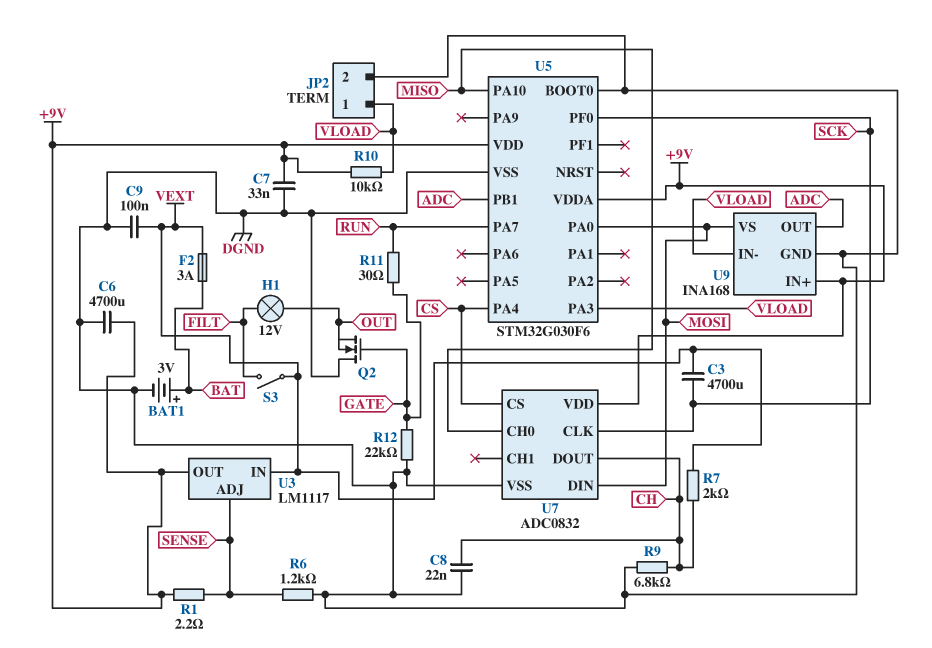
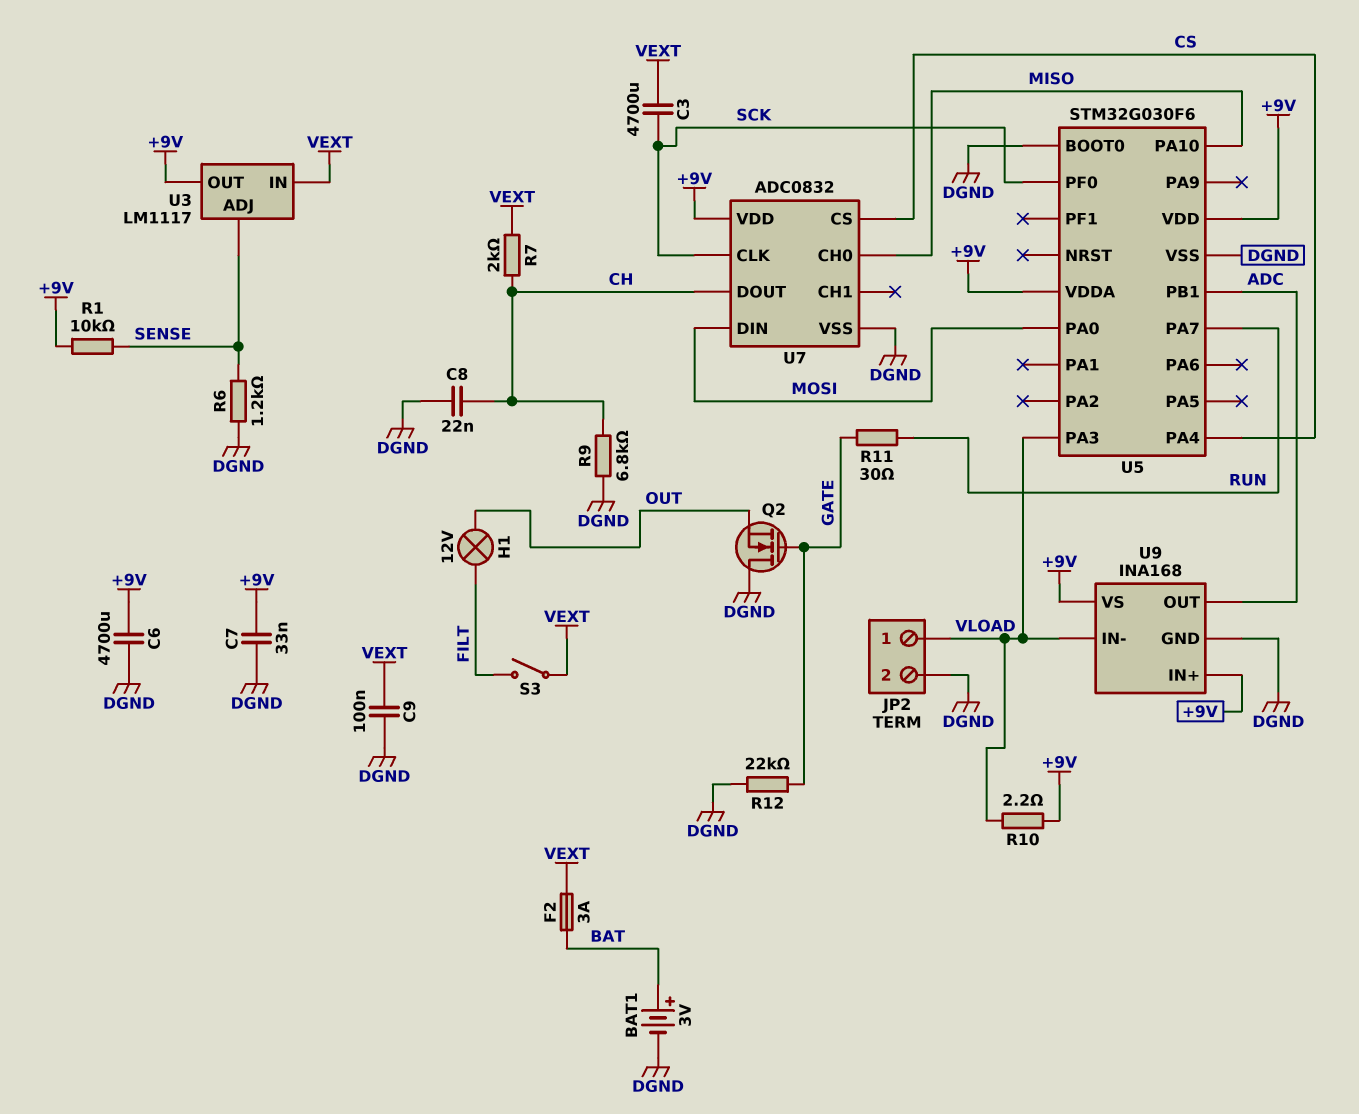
R1: 2.2 (+9V, SENSE) -> 10k (+9V, SENSE)
R10: 10k (+9V, VLOAD) -> 2.2 (+9V, VLOAD)
U9 pin VS: MOSI -> +9V

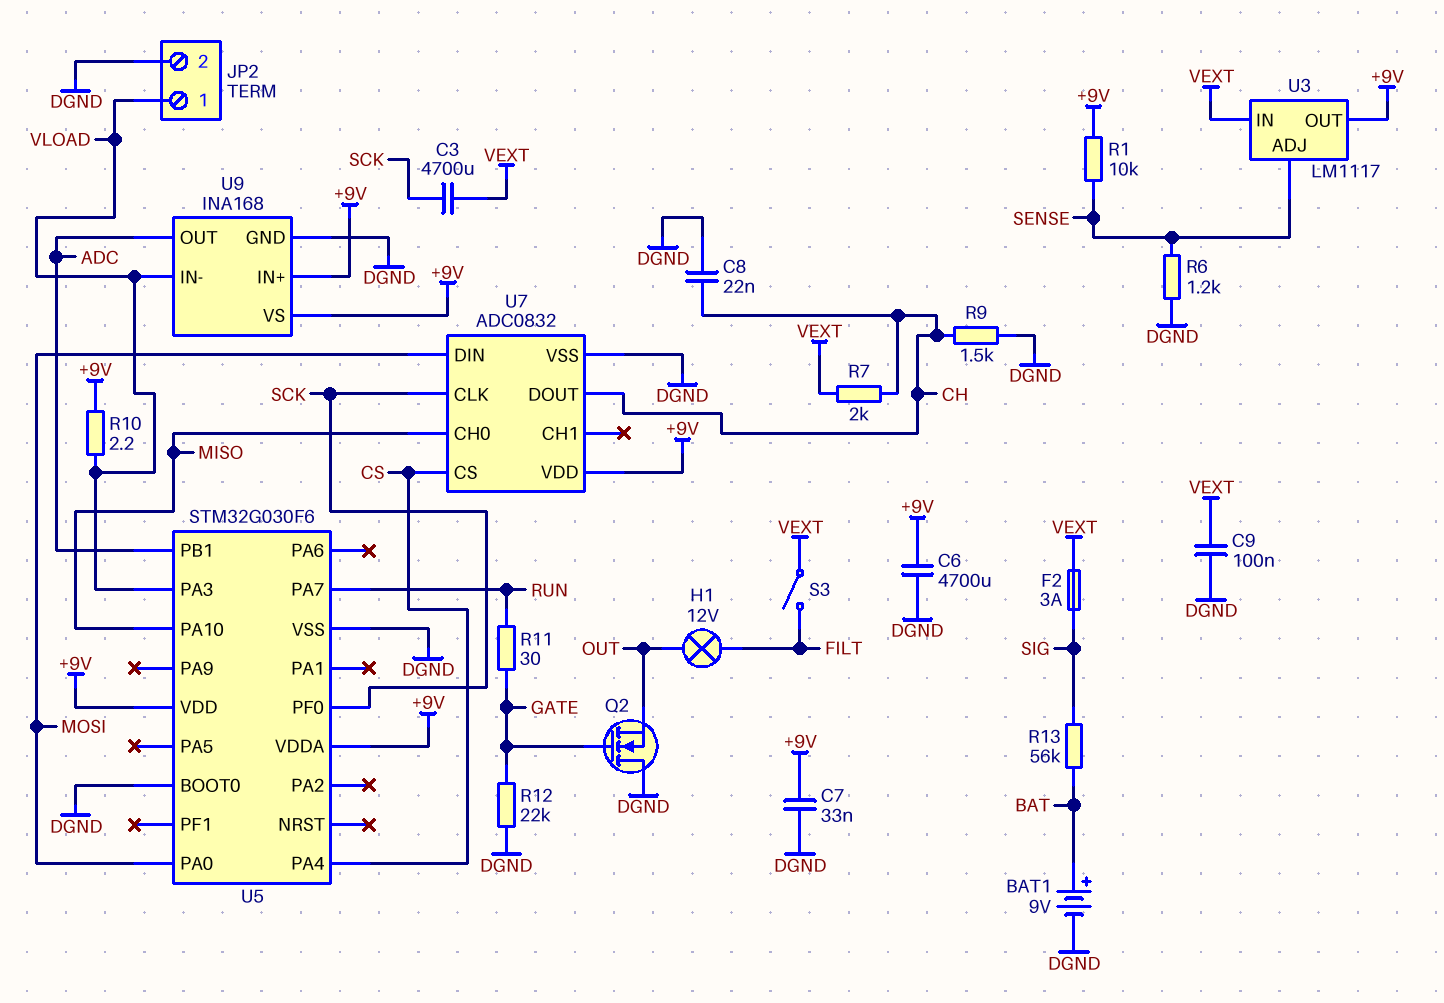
BAT1: 3V (plus BAT, minus DGND) -> 9V (plus BAT, minus DGND)
F2: 3A (BAT, VEXT) -> 3A (SIG, VEXT)
R9: 6.8k (CH, DGND) -> 1.5k (CH, DGND)
R13: none -> 56k (BAT, SIG)

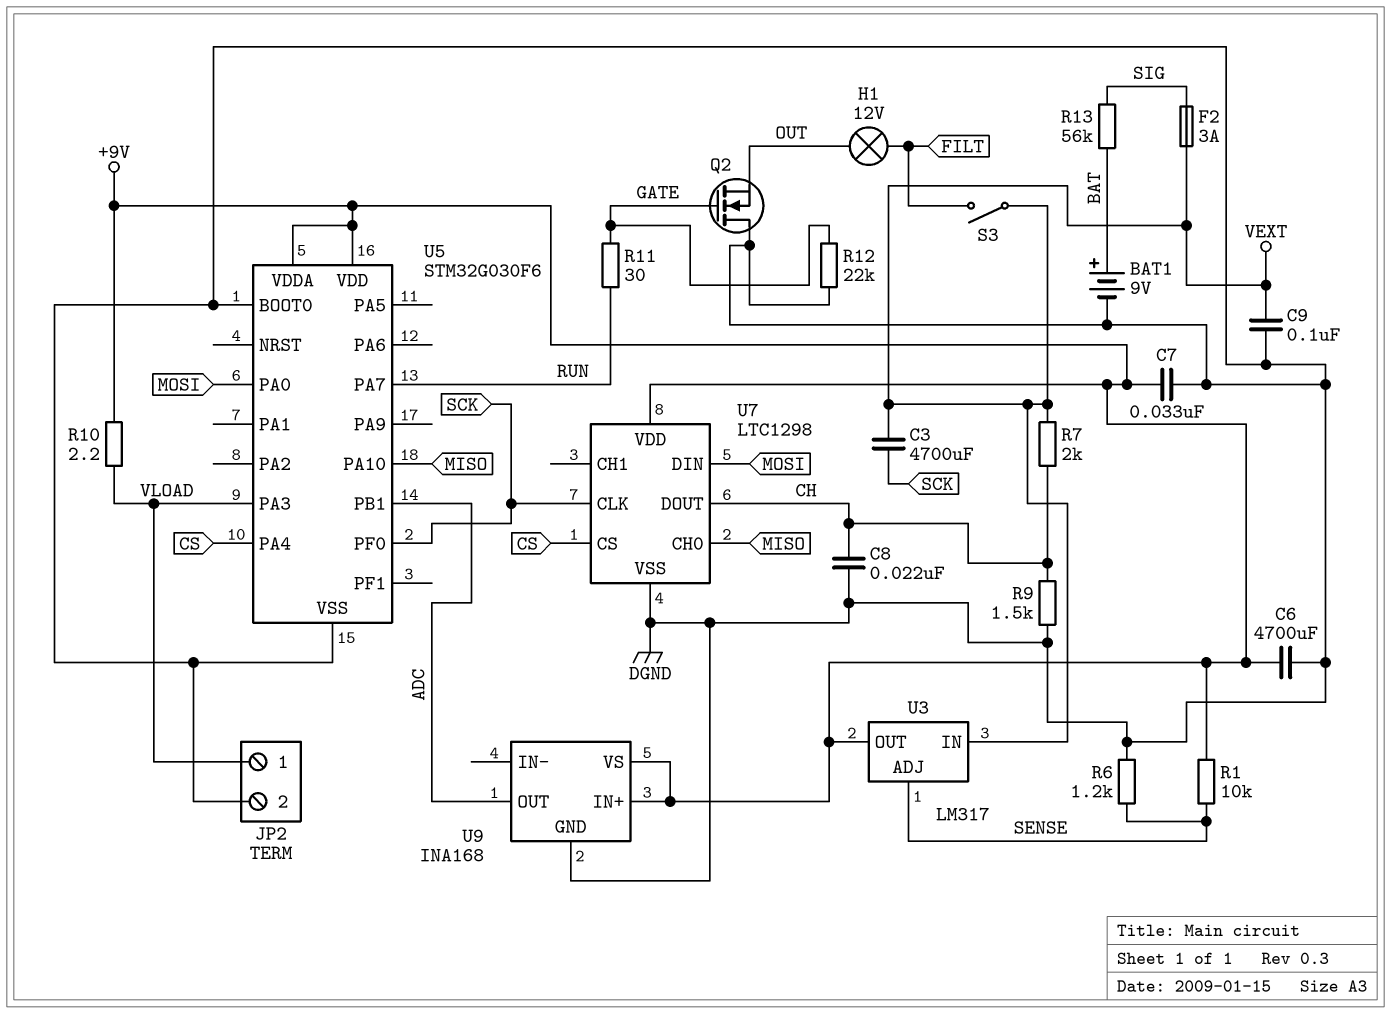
U3: LM1117 -> LM317
U7: ADC0832 -> LTC1298
U9 pin IN-: VLOAD -> none

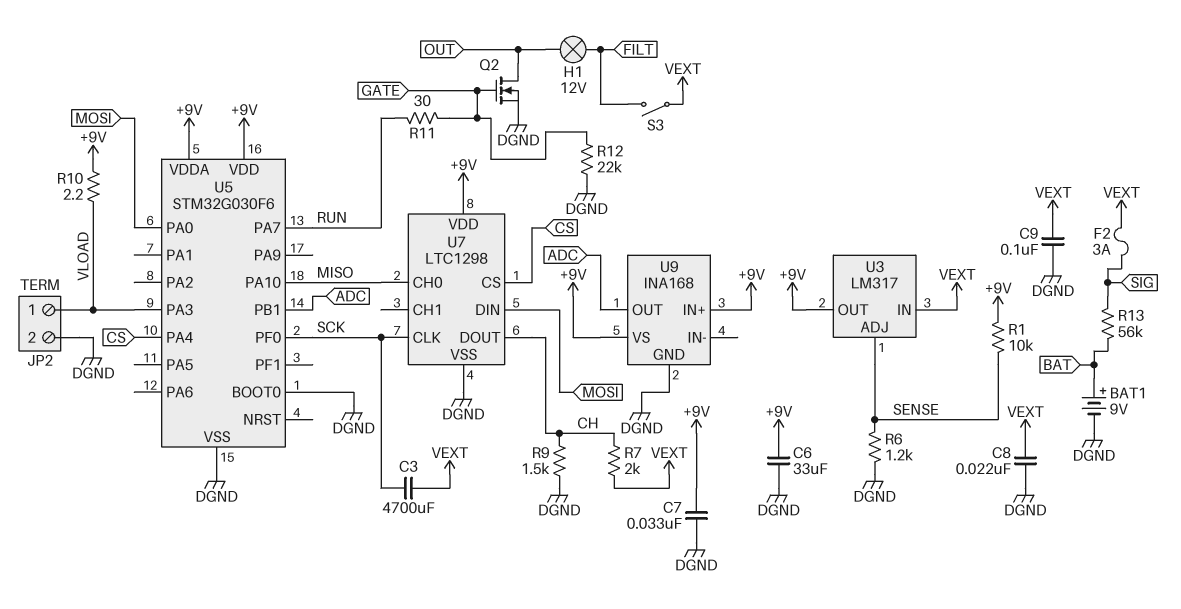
C6: 4700uF (+9V, DGND) -> 33uF (+9V, DGND)
C8: 22nF (CH, DGND) -> 22nF (DGND, VEXT)
Q2: NMOS (G GATE, D DGND, S OUT) -> NMOS (G GATE, D OUT, S DGND)

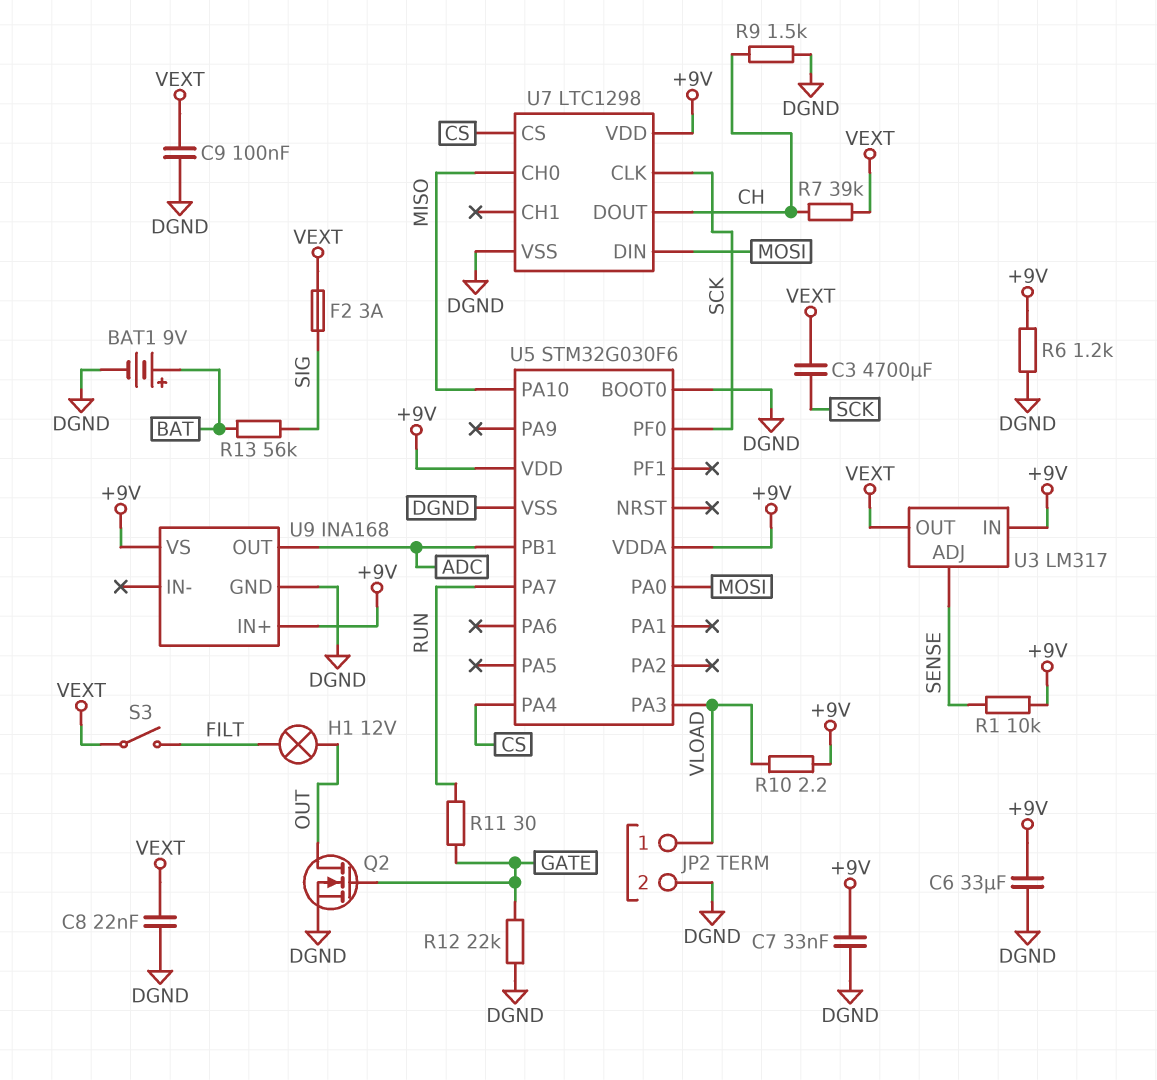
R6: 1.2k (DGND, SENSE) -> 1.2k (+9V, DGND)
R7: 2k (CH, VEXT) -> 39k (CH, VEXT)
U3 pin IN: VEXT -> +9V
U3 pin OUT: +9V -> VEXT

